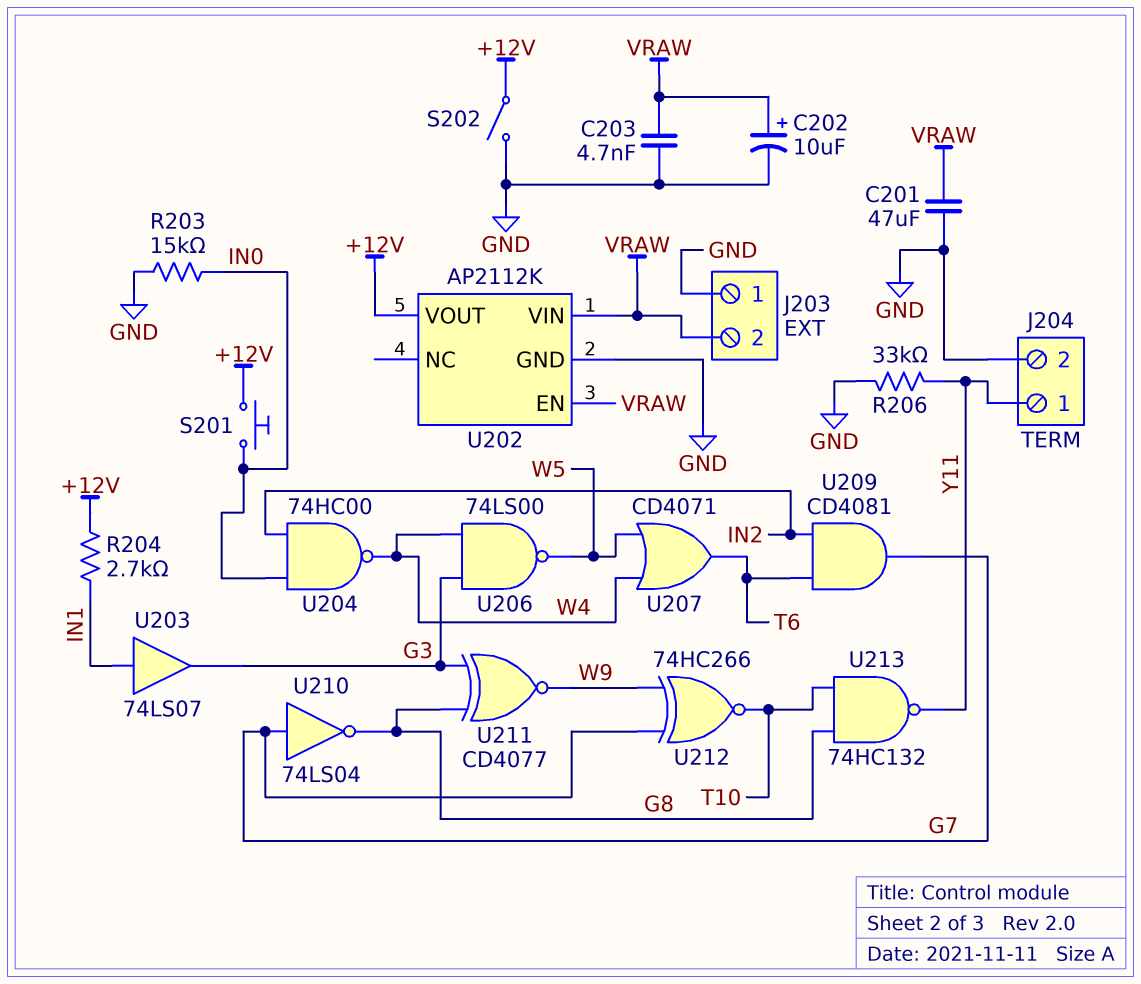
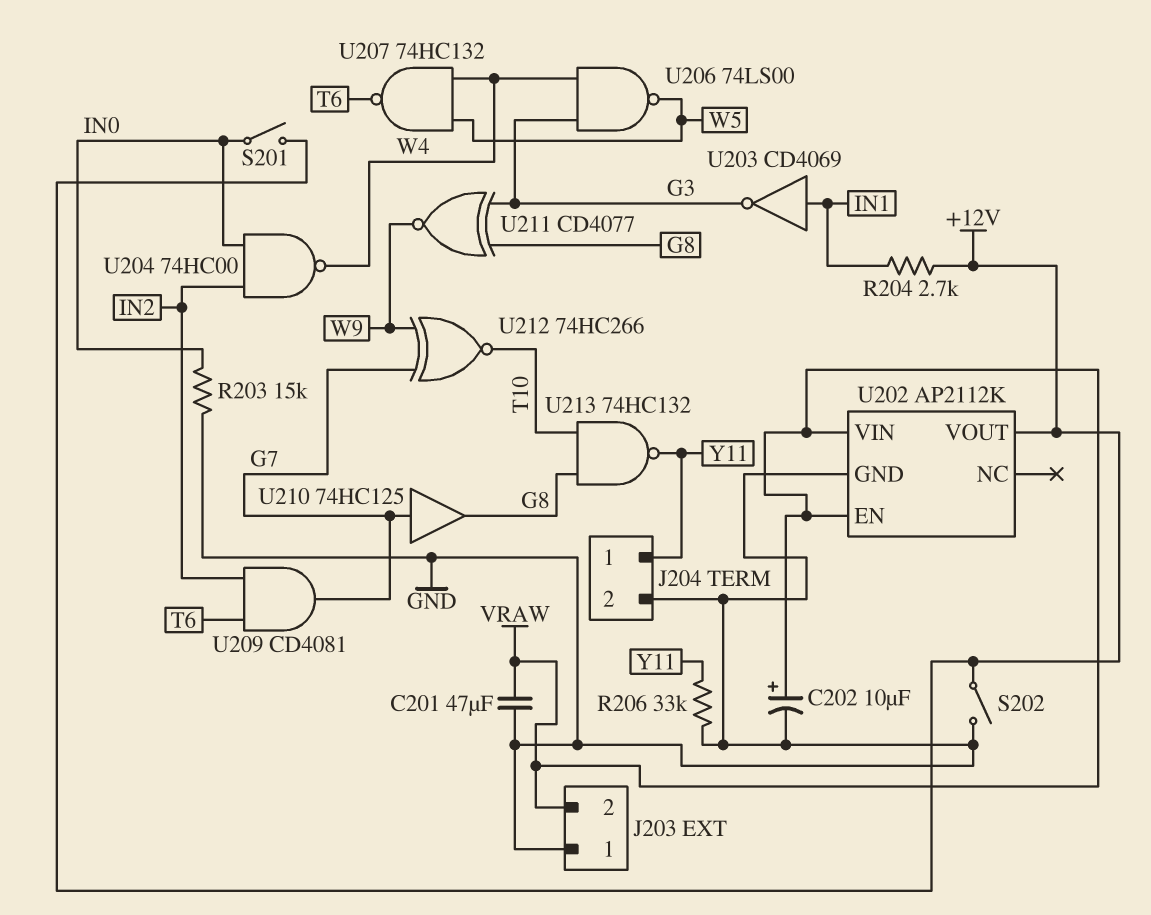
C203: 4.7nF (GND, VRAW) -> none
S201: button (+12V, IN0) -> switch (+12V, IN0)
U203: buffer 74LS07 (in IN1, out G3) -> NOT CD4069 (in IN1, out G3)
U207: OR CD4071 (in W4, in W5, out T6) -> NAND 74HC132 (in W4, in W5, out T6)
U210: NOT 74LS04 (in G7, out G8) -> buffer 74HC125 (in G7, out G8)

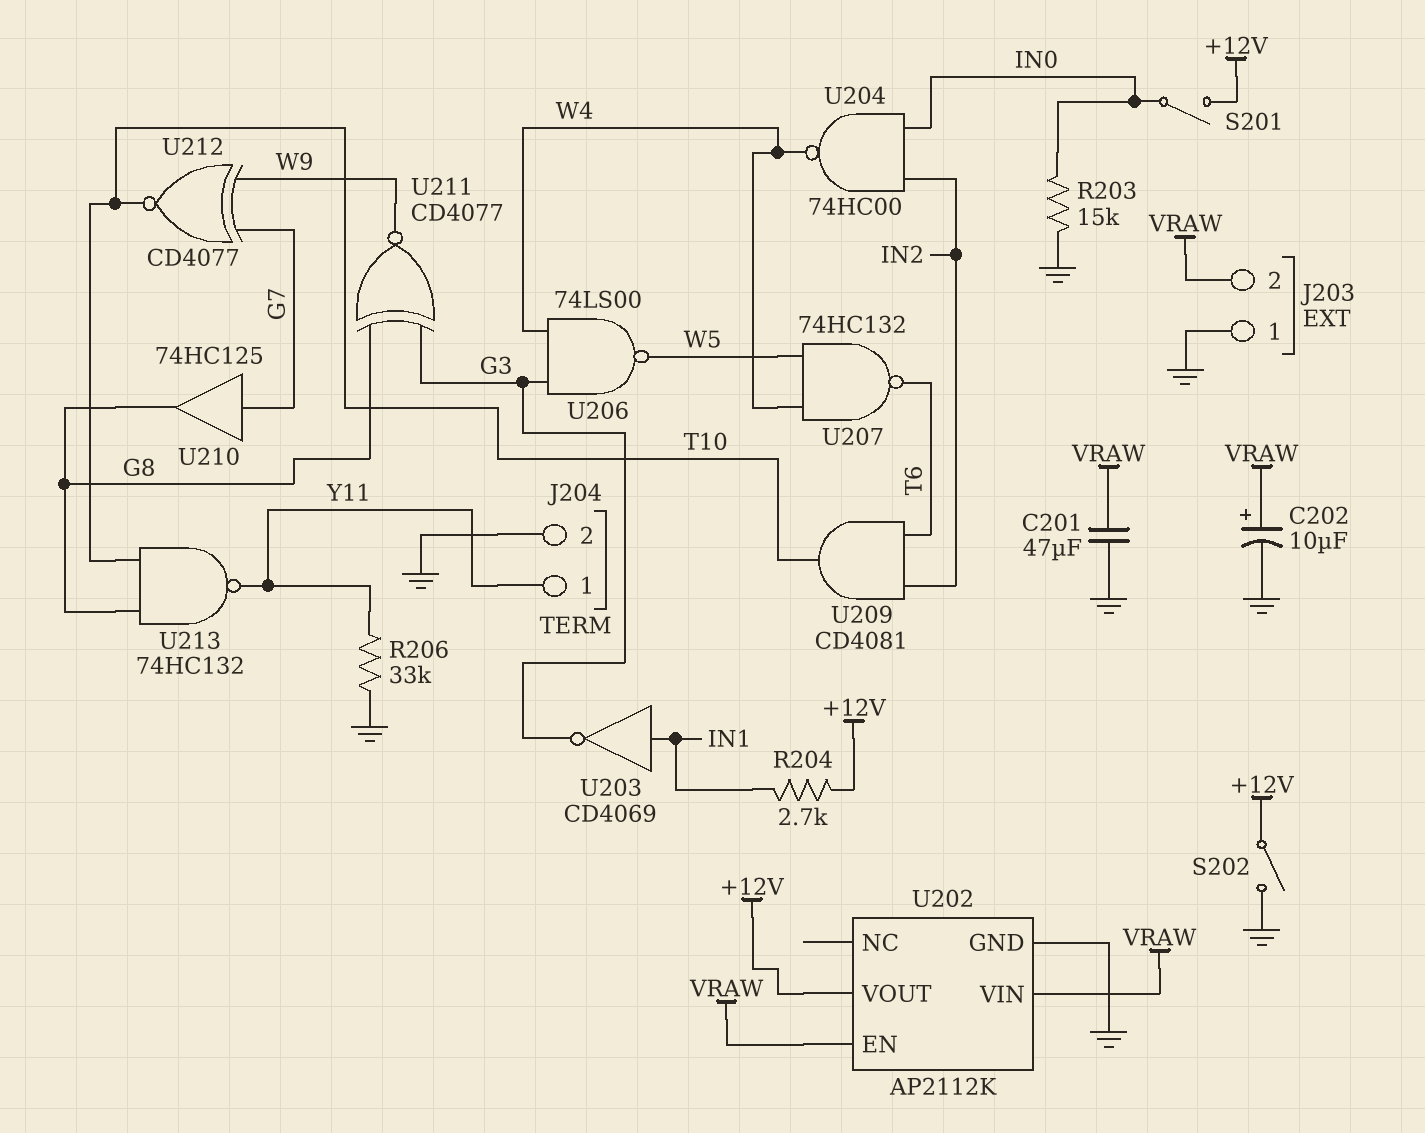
U209: AND CD4081 (in IN2, in T6, out G7) -> AND CD4081 (in IN2, in T6, out T10)
U212: XNOR 74HC266 (in G7, in W9, out T10) -> XNOR CD4077 (in G7, in W9, out T10)

